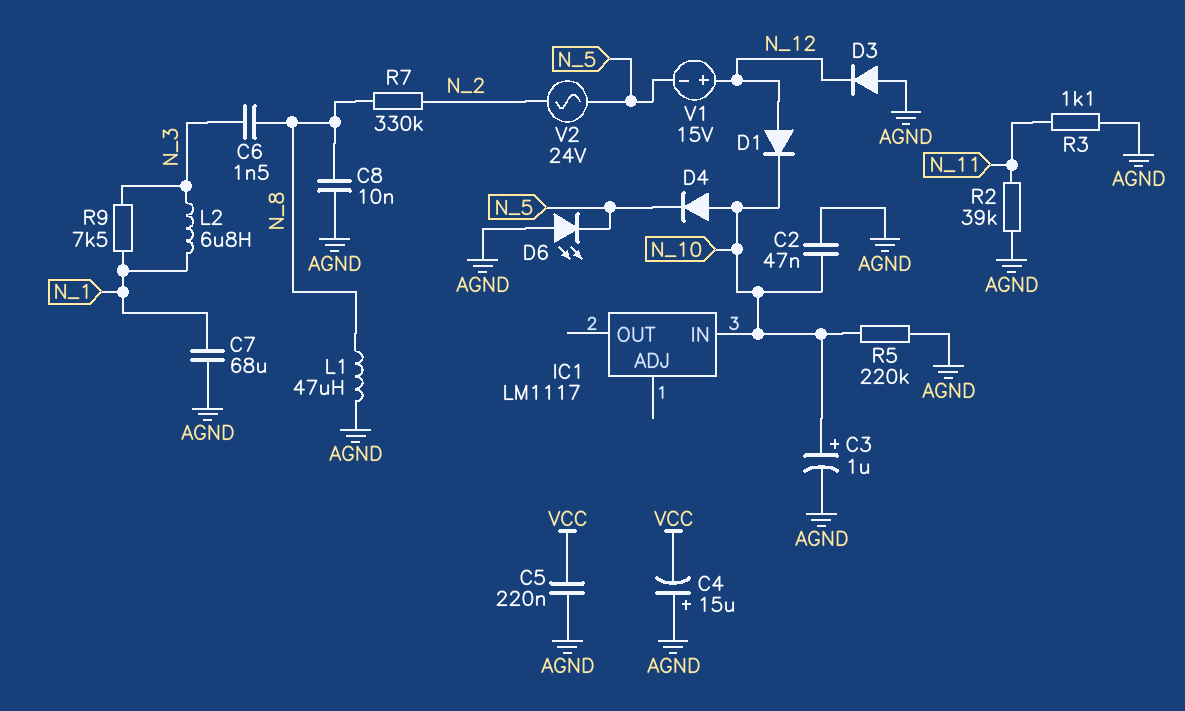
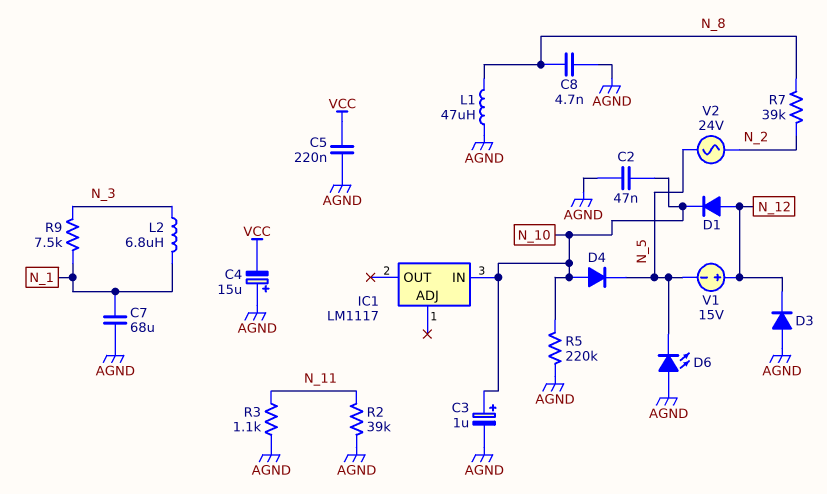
C6: 1.5nF (N_3, N_8) -> none
C8: 10nF (AGND, N_8) -> 4.7nF (AGND, N_8)
R7: 330k (N_2, N_8) -> 39k (N_2, N_8)

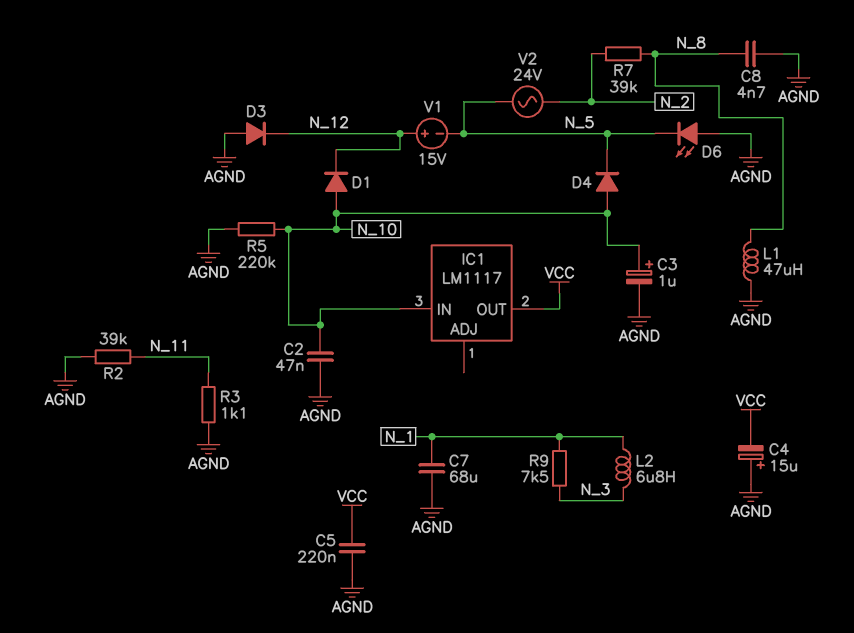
D1: diode (A N_12, K N_10) -> diode (A N_10, K N_12)
IC1 pin OUT: none -> VCC

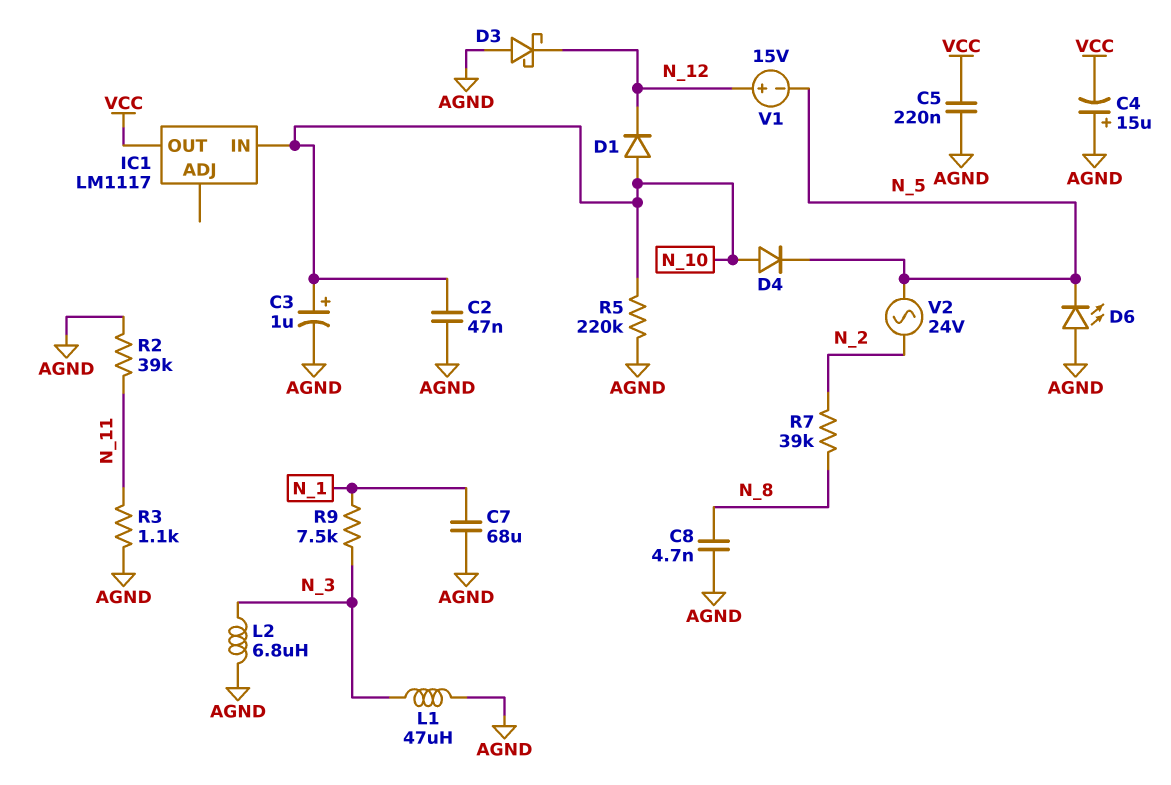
D3: diode (A AGND, K N_12) -> schottky (A AGND, K N_12)
L1: 47uH (AGND, N_8) -> 47uH (AGND, N_3)
L2: 6.8uH (N_1, N_3) -> 6.8uH (AGND, N_3)

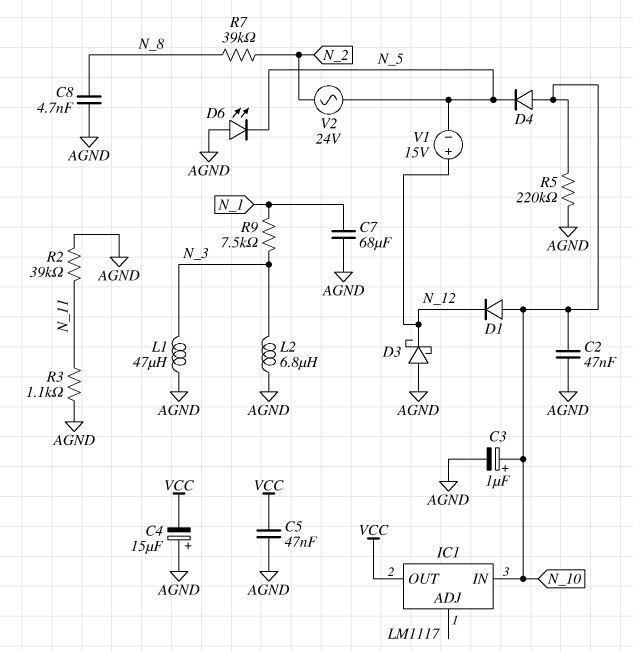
C5: 220nF (AGND, VCC) -> 47nF (AGND, VCC)

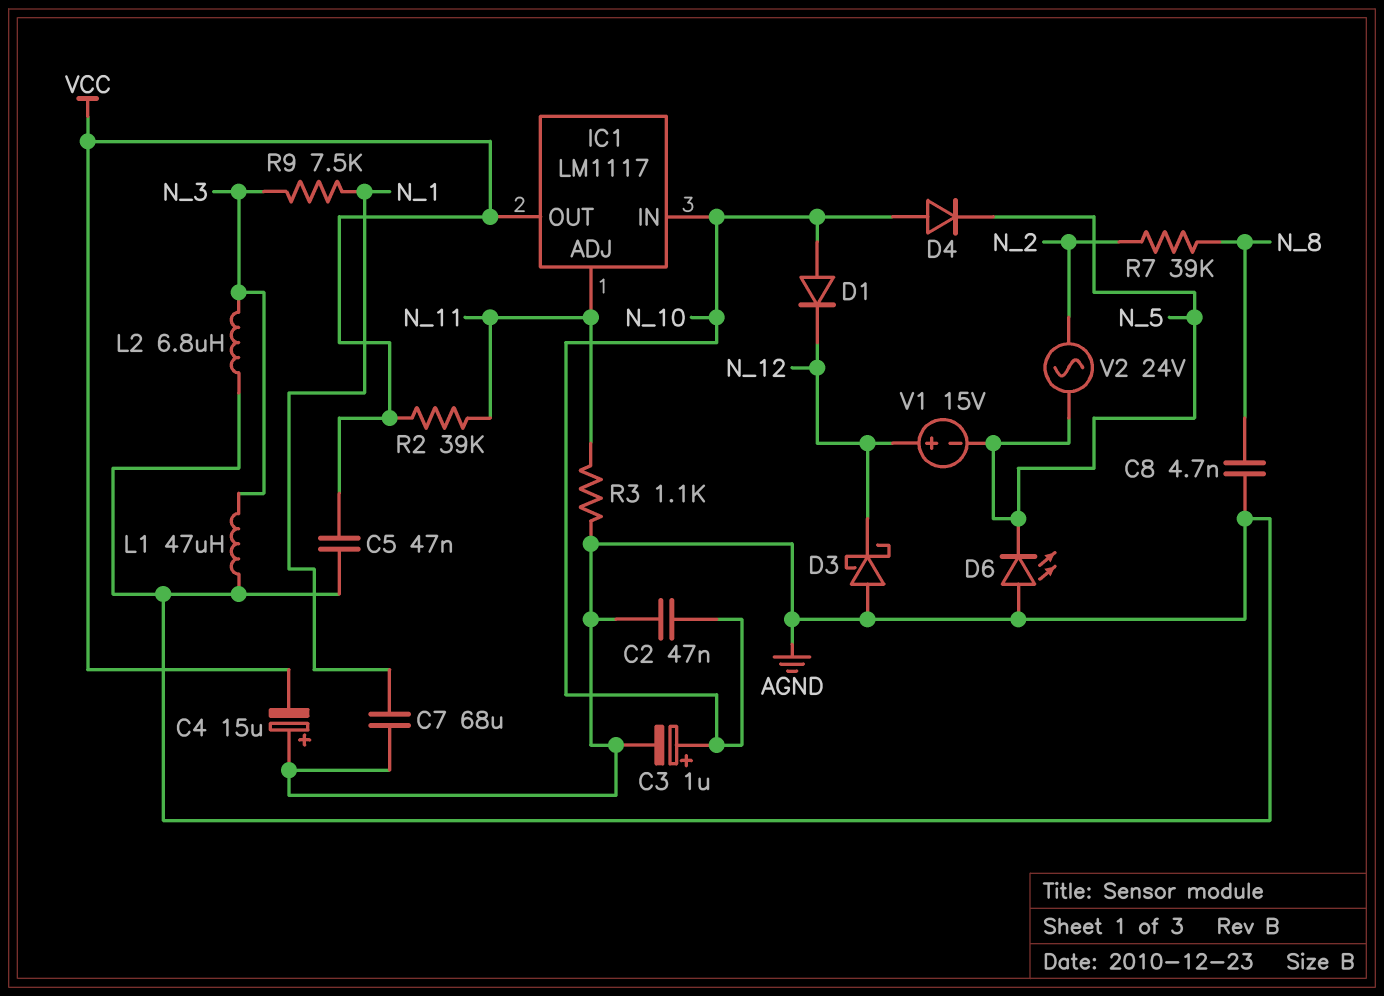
IC1 pin ADJ: none -> N_11
R2: 39k (AGND, N_11) -> 39k (N_11, VCC)
R5: 220k (AGND, N_10) -> none

